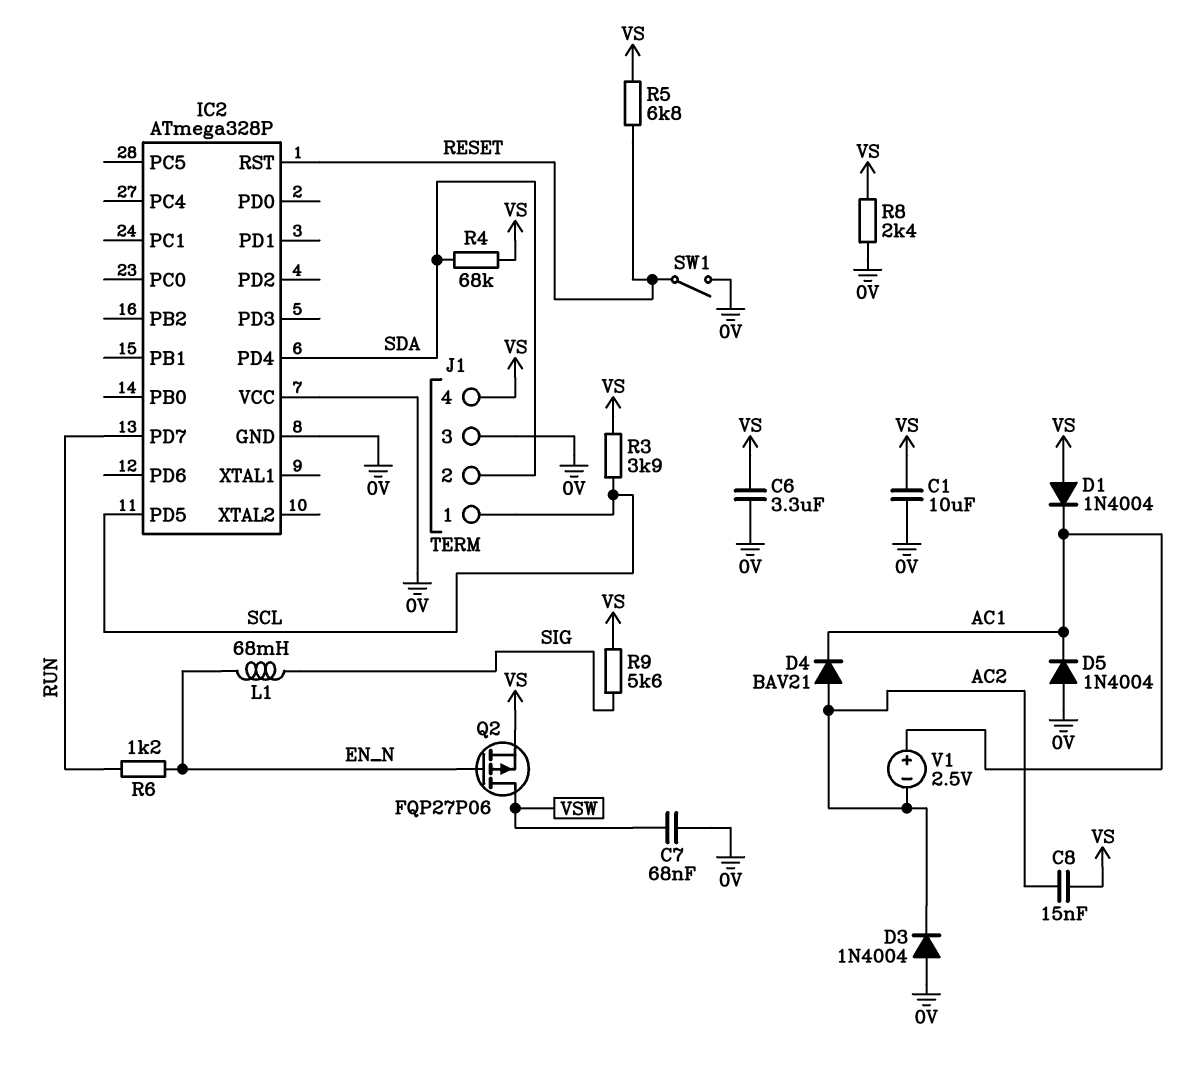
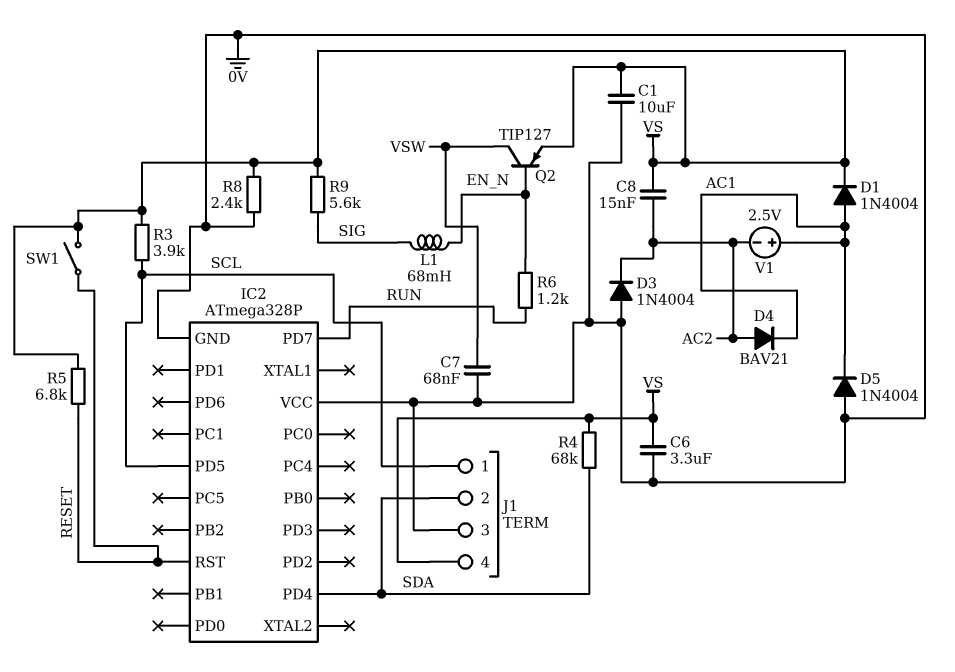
D1: diode 1N4004 (A VS, K AC1) -> diode 1N4004 (A AC1, K VS)
Q2: PMOS FQP27P06 (G EN_N, D VSW, S VS) -> PNP TIP127 (B EN_N, C VSW, E VS)
SW1: switch (0V, RESET) -> switch (RESET, VS)

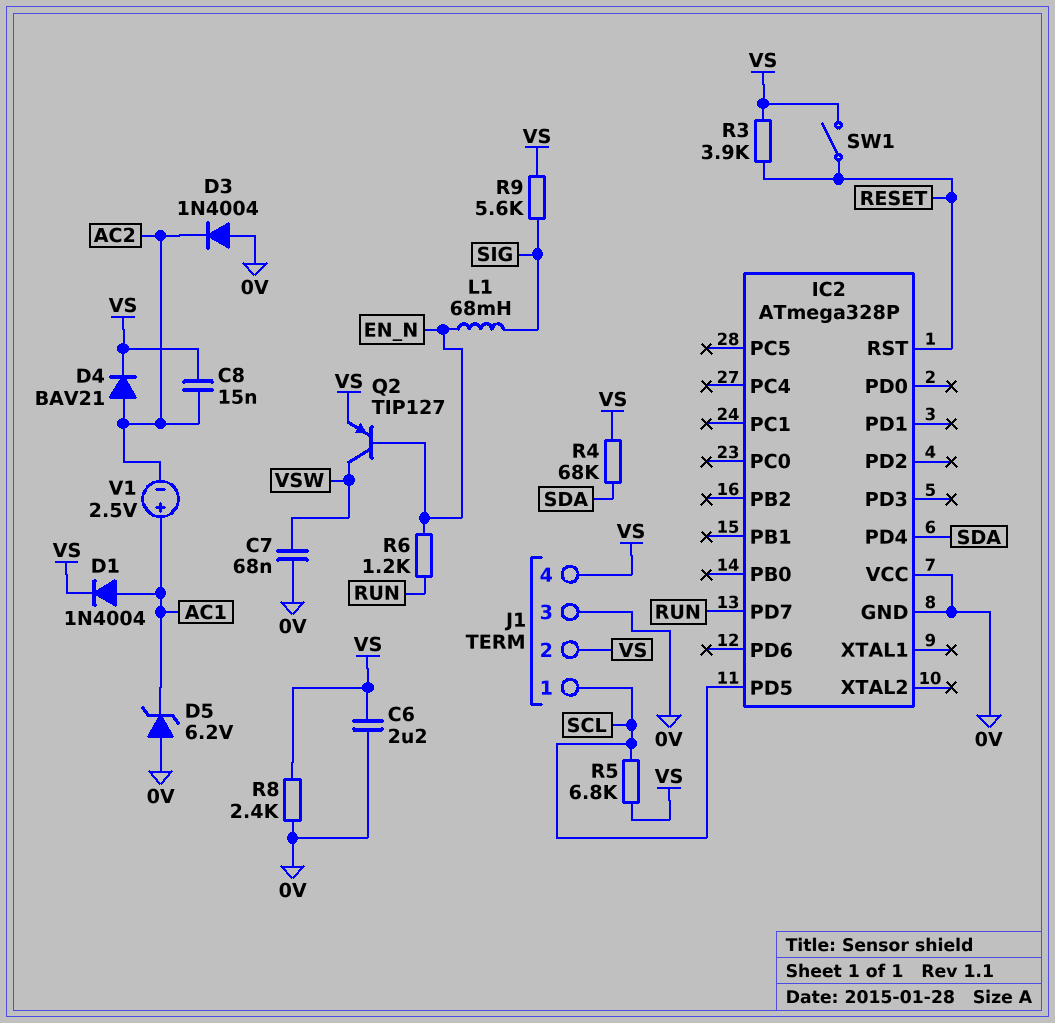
C1: 10uF (0V, VS) -> none
C6: 3.3uF (0V, VS) -> 2.2uF (0V, VS)
D4: diode BAV21 (A AC2, K AC1) -> diode BAV21 (A AC2, K VS)
D5: diode 1N4004 (A 0V, K AC1) -> zener 6.2V (A 0V, K AC1)
J1 pin 2: SDA -> VS
R3: 3.9k (SCL, VS) -> 3.9k (RESET, VS)
R5: 6.8k (RESET, VS) -> 6.8k (SCL, VS)

